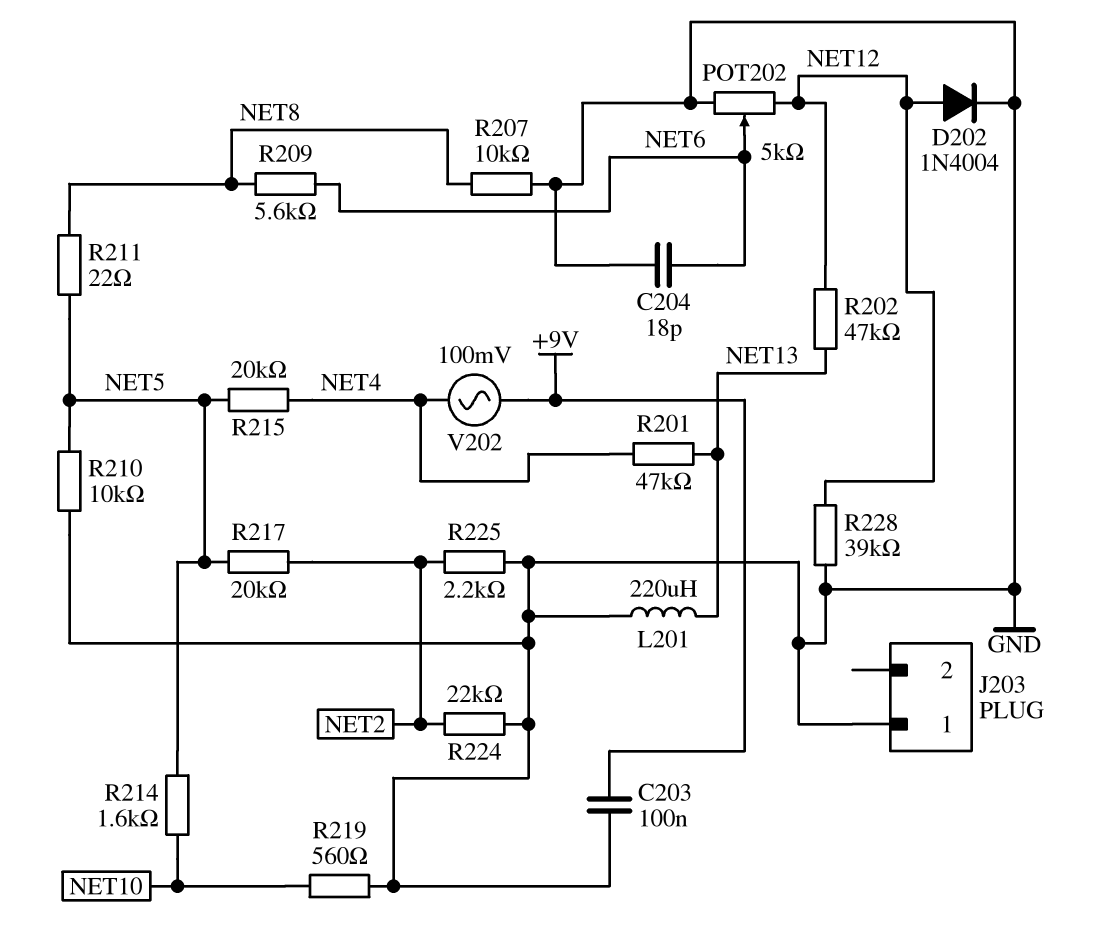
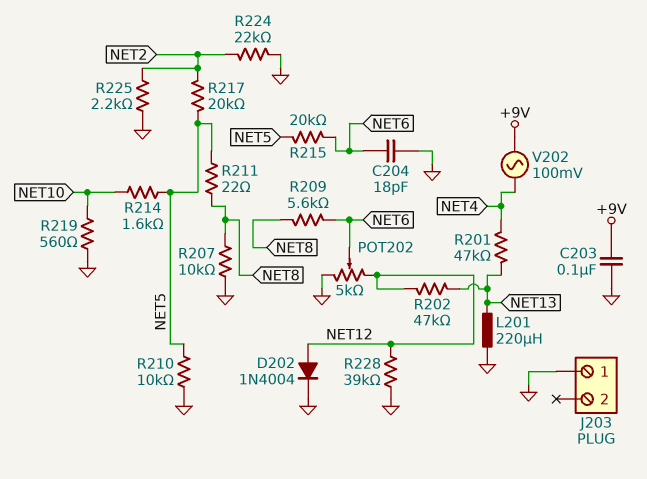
R215: 20k (NET4, NET5) -> 20k (NET5, NET6)

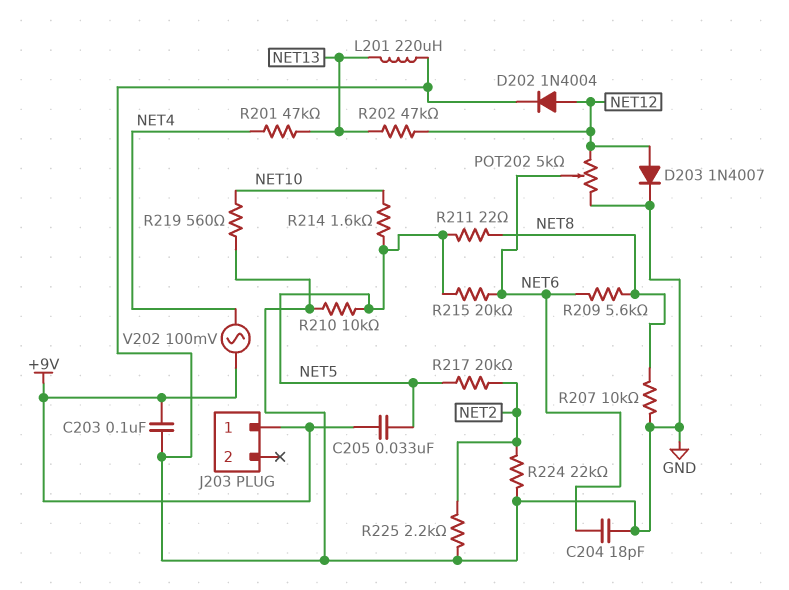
C205: none -> 33nF (+9V, NET5)
D203: none -> diode 1N4007 (A NET12, K GND)
J203 pin 1: GND -> +9V
R228: 39k (GND, NET12) -> none

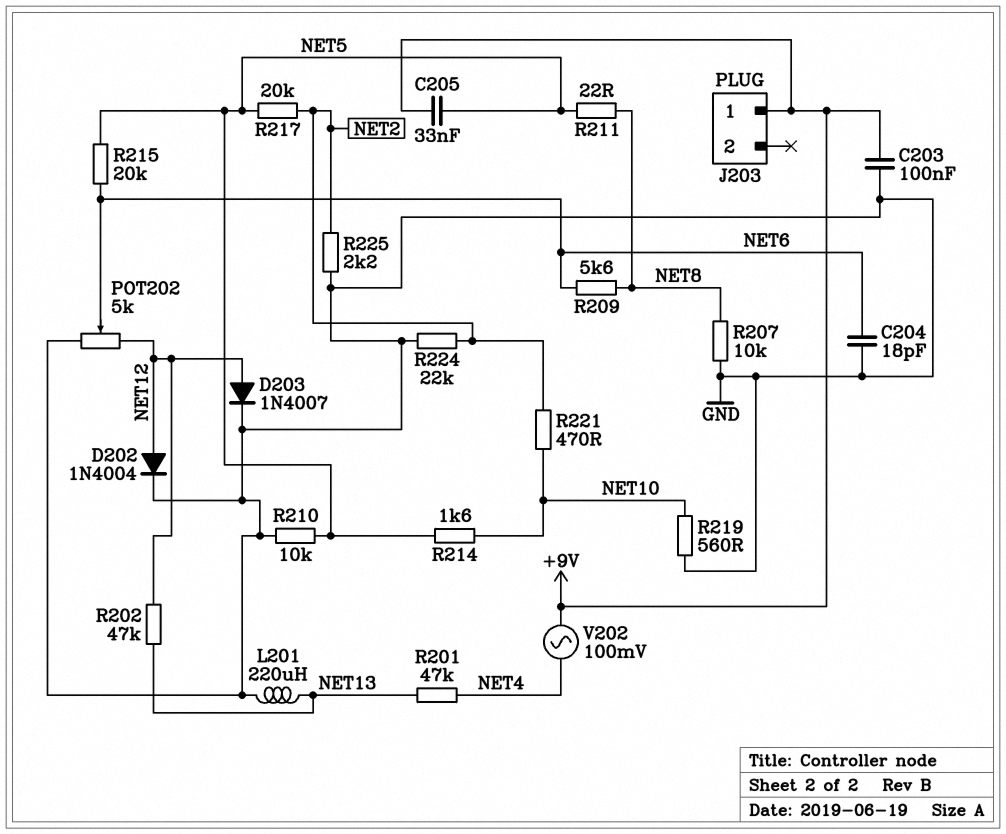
R221: none -> 470 (NET2, NET10)

